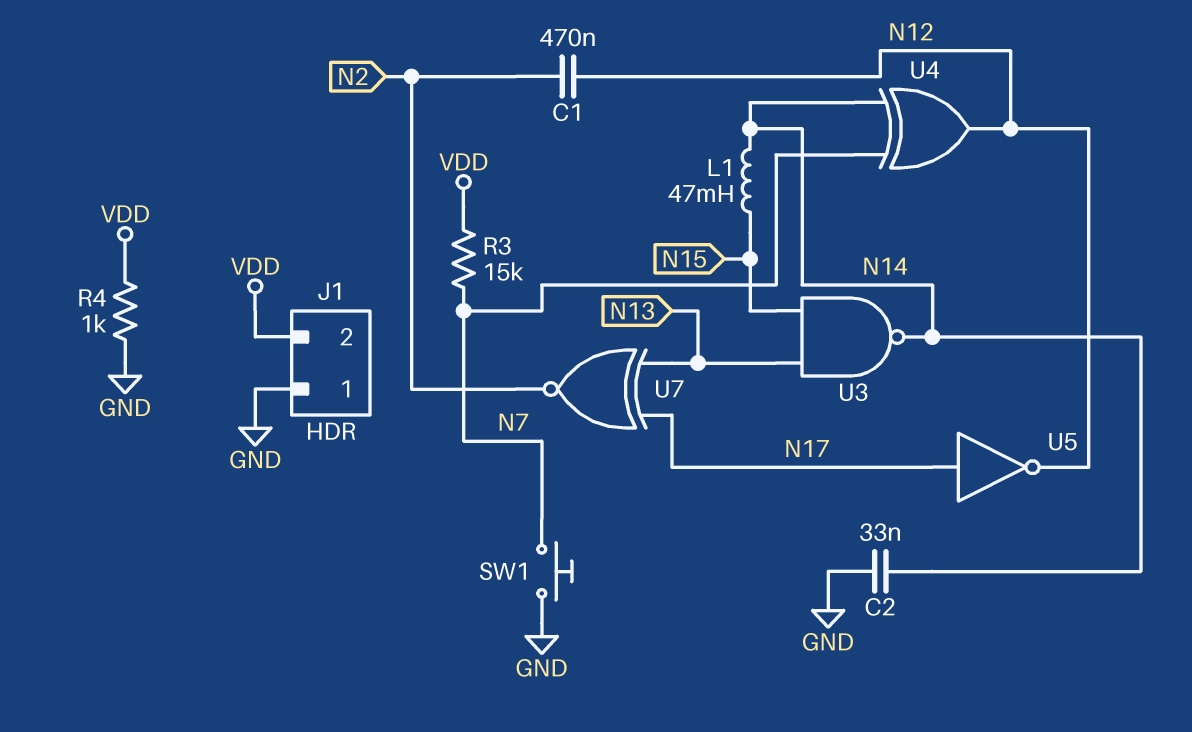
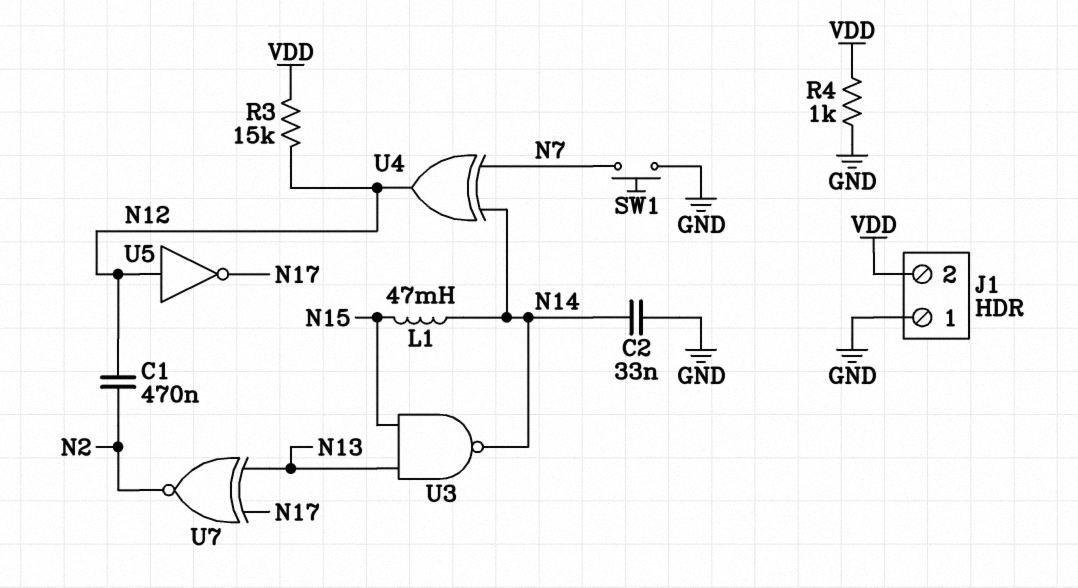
R3: 15k (N7, VDD) -> 15k (N12, VDD)
U5: NOT (in N17, out N12) -> NOT (in N12, out N17)

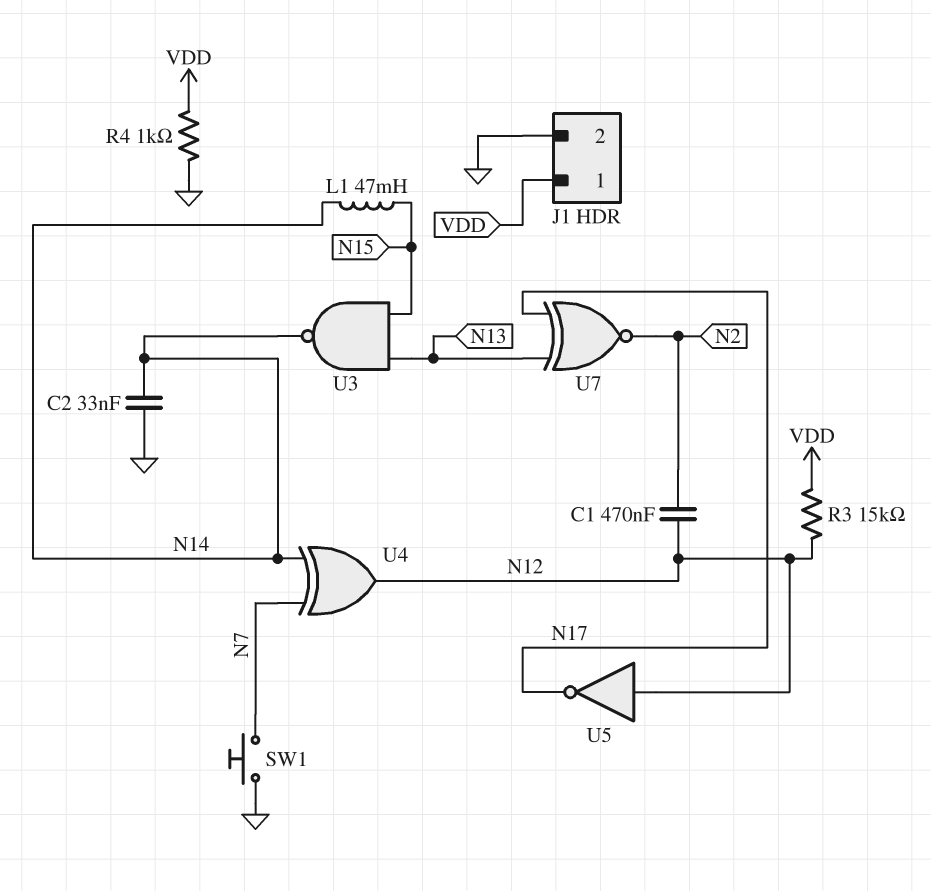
J1 pin 1: GND -> VDD
J1 pin 2: VDD -> GND

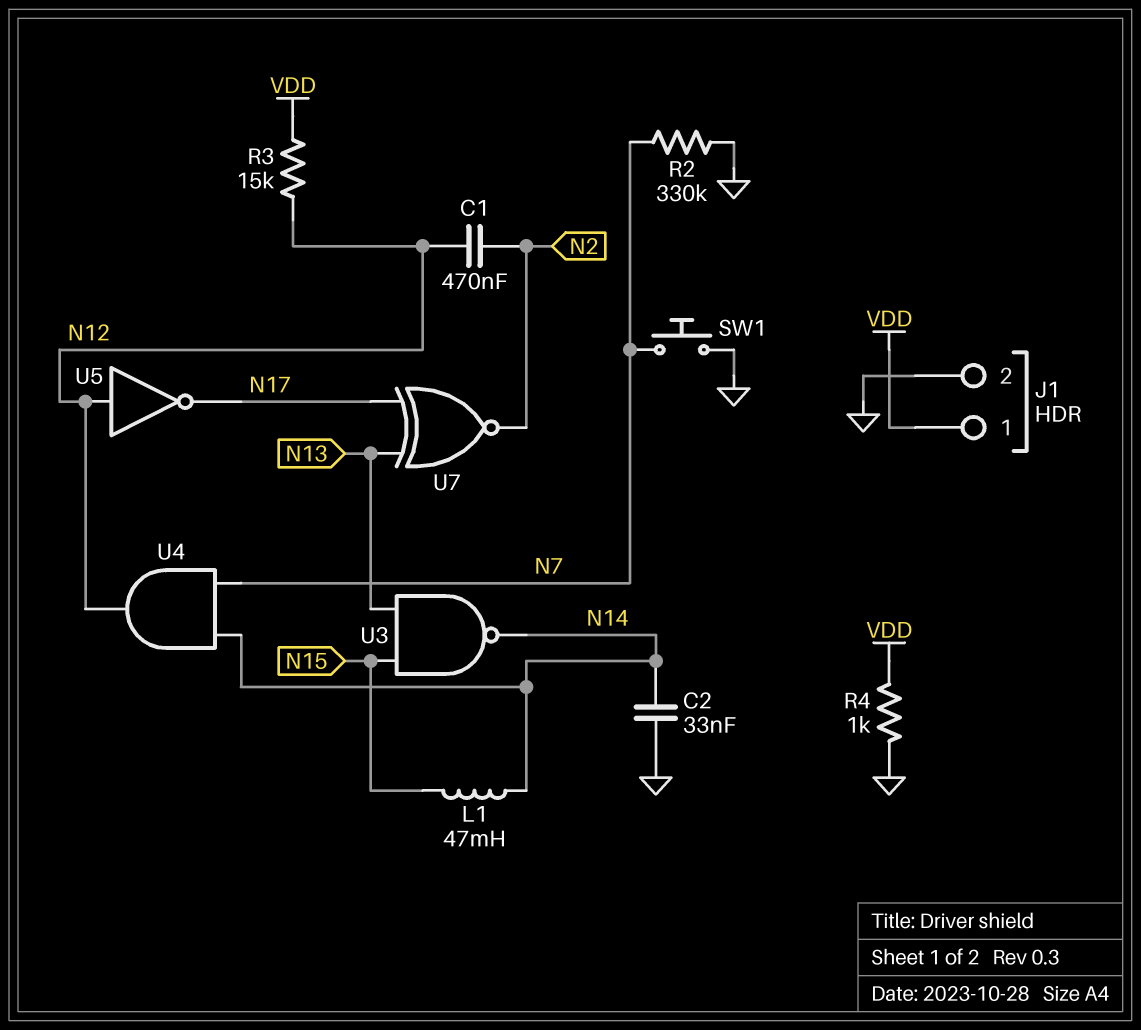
R2: none -> 330k (GND, N7)
U4: XOR (in N7, in N14, out N12) -> AND (in N7, in N14, out N12)

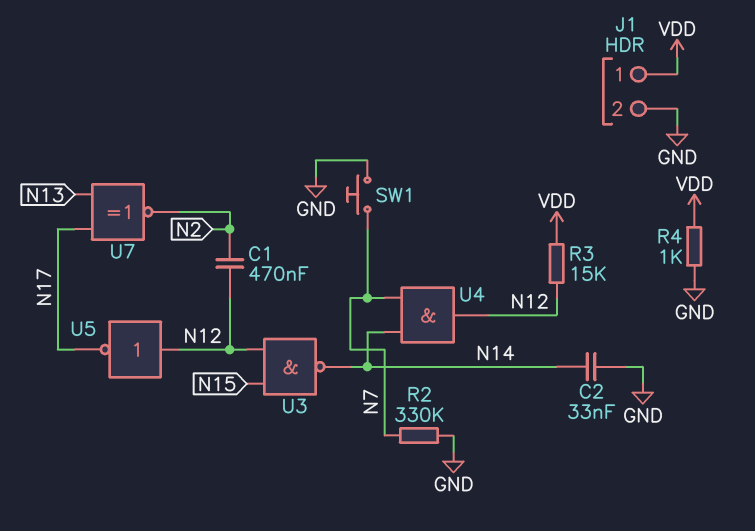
L1: 47mH (N14, N15) -> none
U3: NAND (in N13, in N15, out N14) -> NAND (in N12, in N15, out N14)

